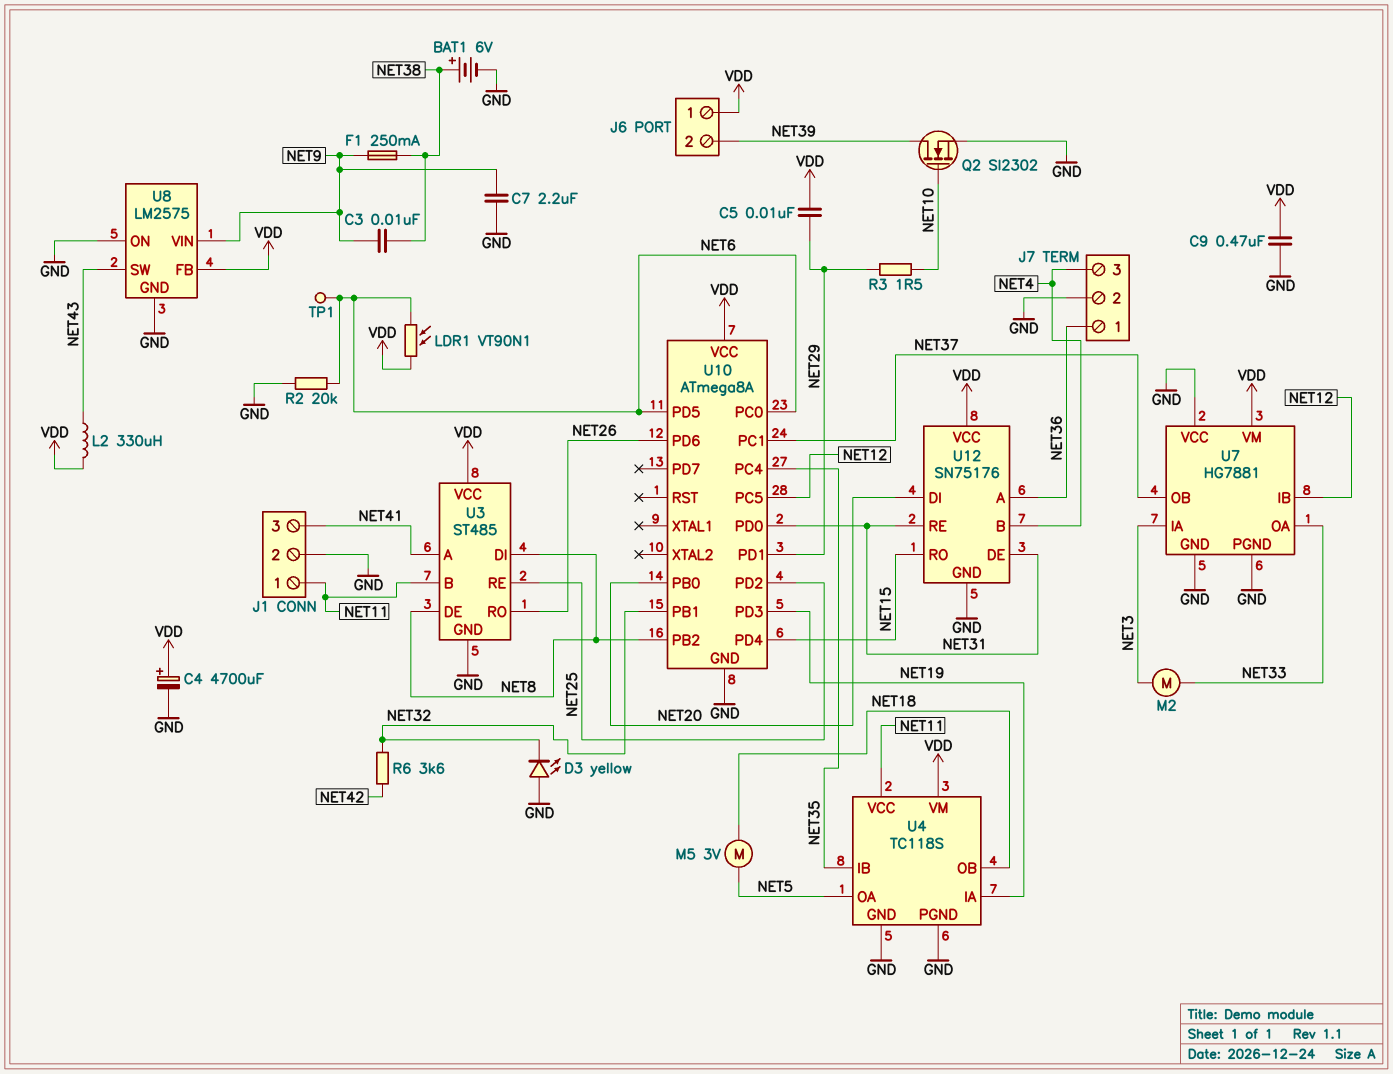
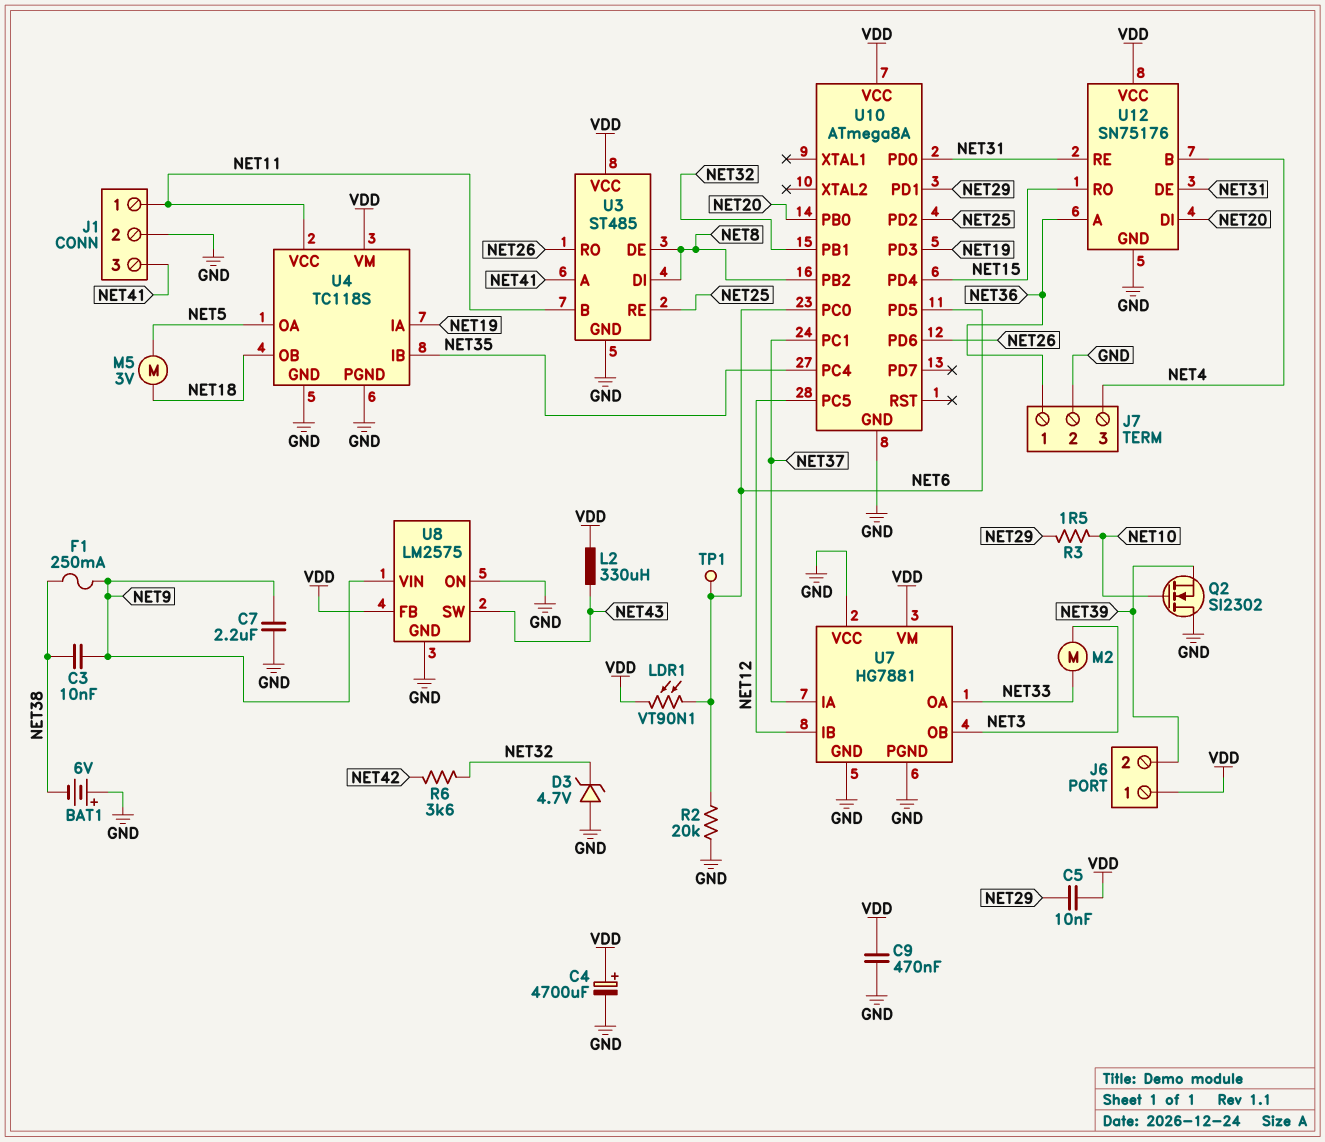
BAT1: 6V (plus NET38, minus GND) -> 6V (plus GND, minus NET38)
D3: LED yellow (A GND, K NET32) -> zener 4.7V (A GND, K NET32)
Q2: NMOS SI2302 (G NET10, D NET39, S GND) -> NMOS SI2302 (G NET10, D GND, S NET39)
U7 pin IA: NET3 -> NET37
U7 pin OB: NET37 -> NET3

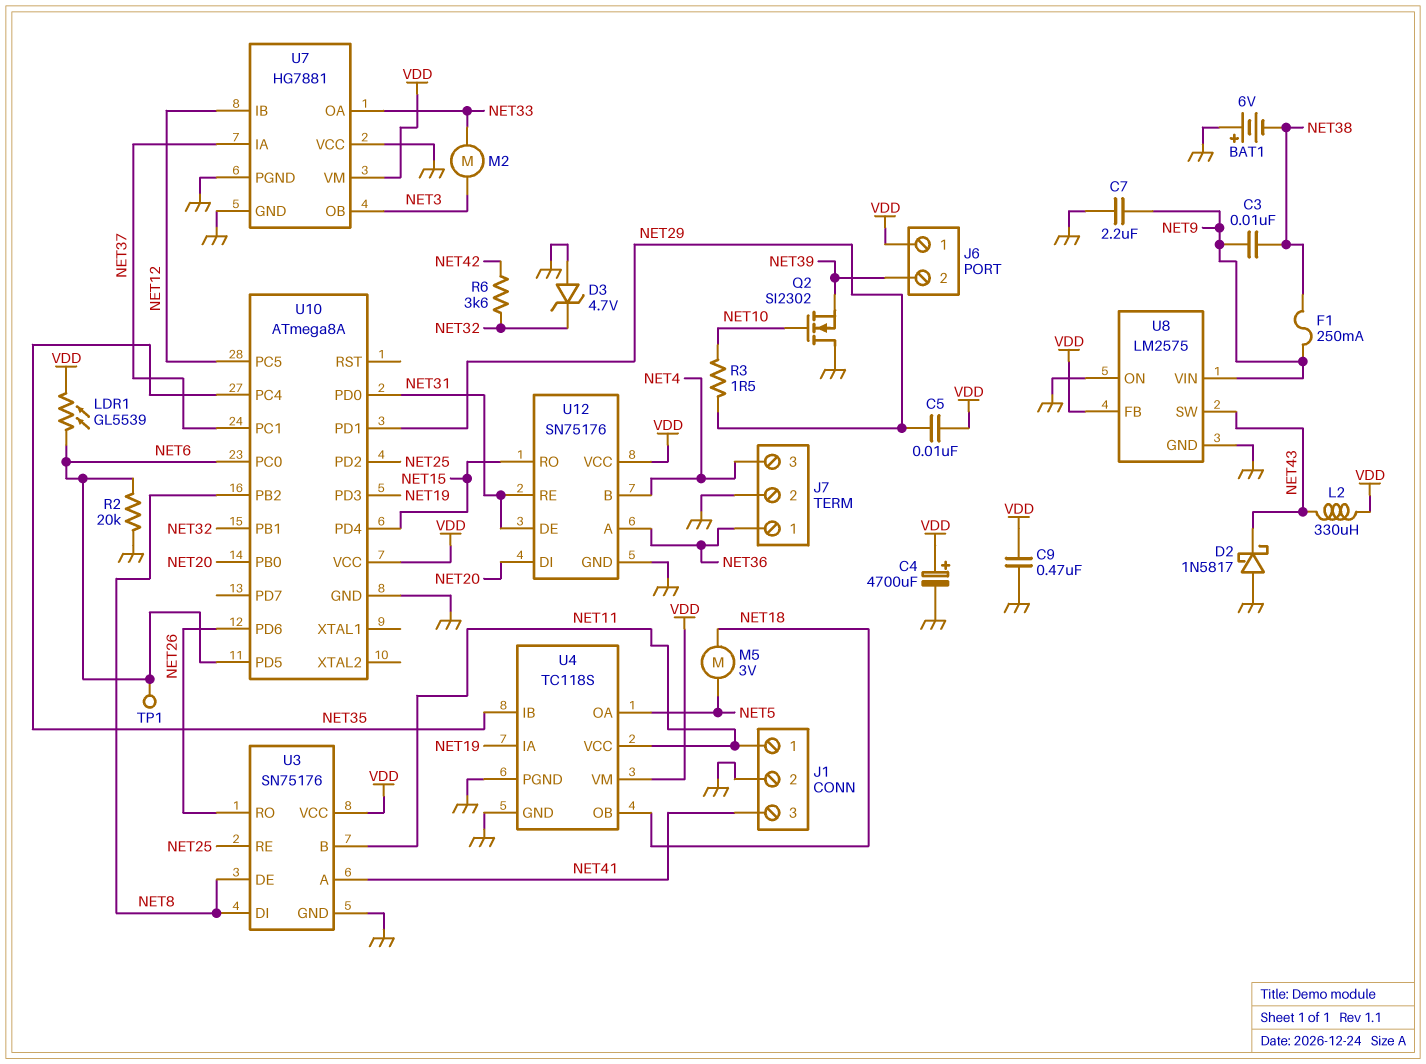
D2: none -> schottky 1N5817 (A GND, K NET43)
LDR1: VT90N1 (NET6, VDD) -> GL5539 (NET6, VDD)
U3: ST485 -> SN75176

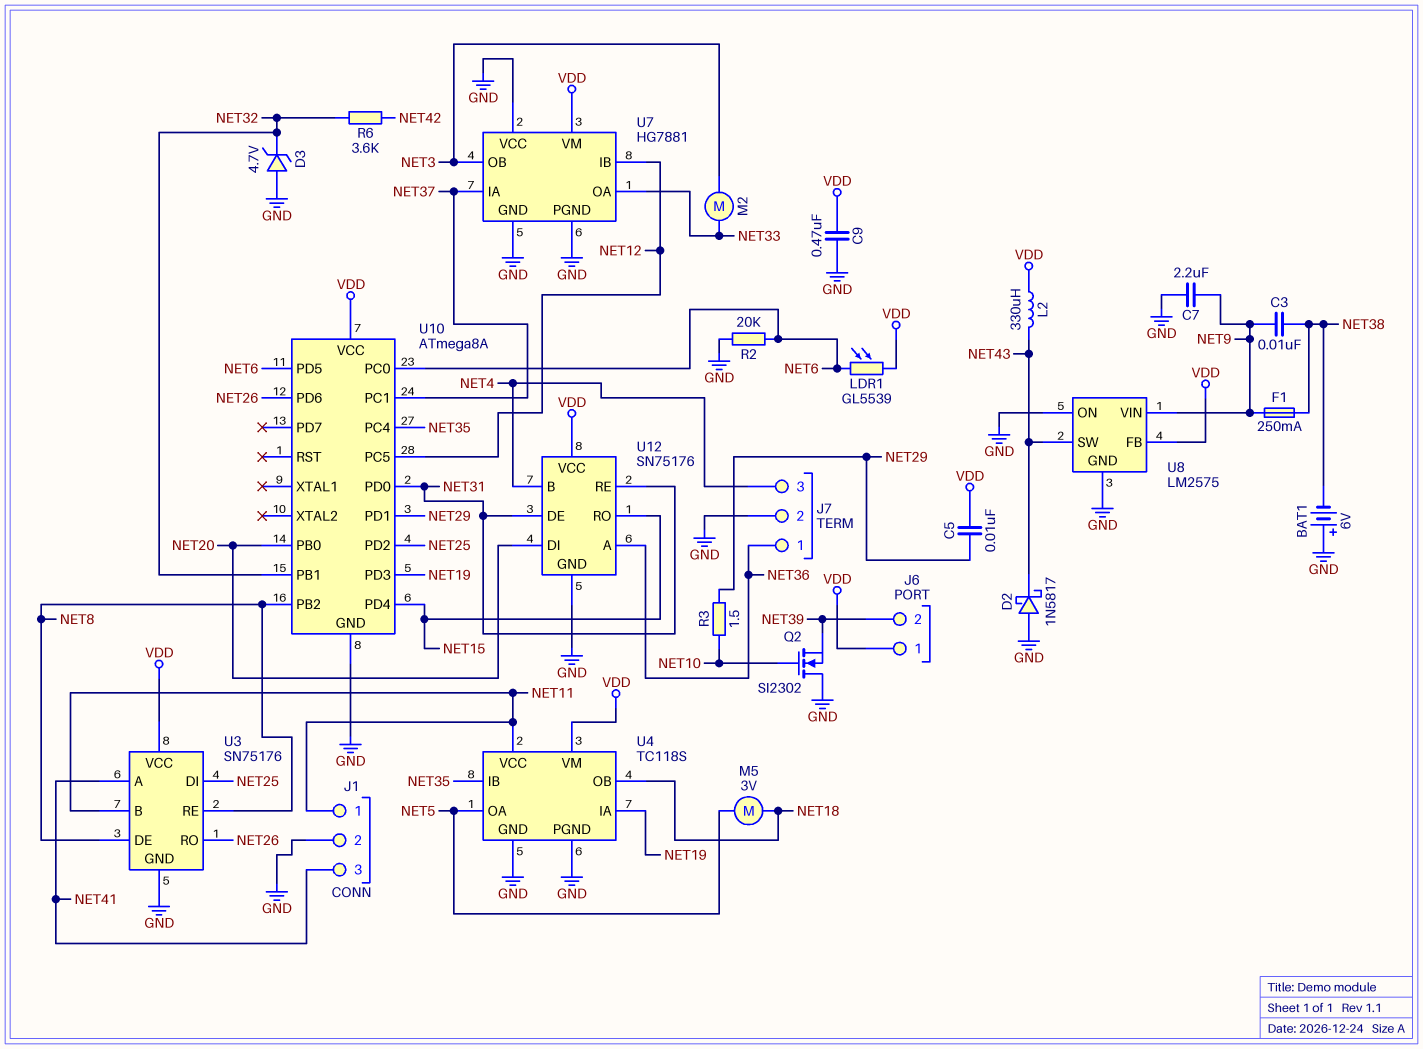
C4: 4700uF (plus VDD, minus GND) -> none
TP1: test point (NET6) -> none
U3 pin DI: NET8 -> NET25
U3 pin RE: NET25 -> NET8

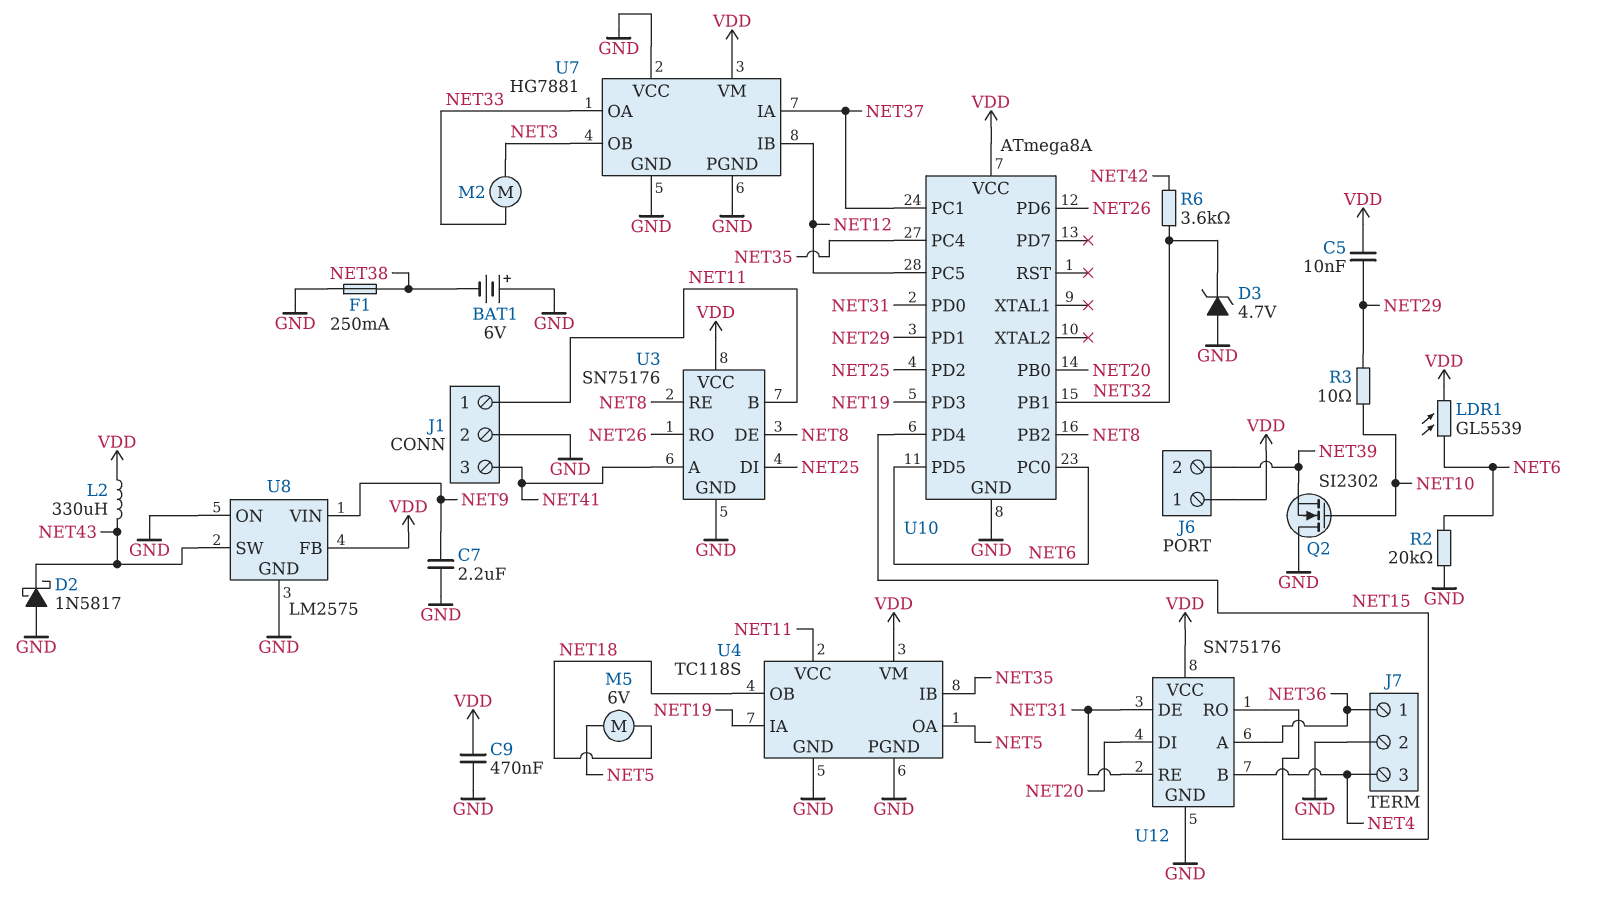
C3: 10nF (NET9, NET38) -> none
F1: 250mA (NET9, NET38) -> 250mA (GND, NET38)
M5: motor 3V (NET5, NET18) -> motor 6V (NET5, NET18)
R3: 1.5 (NET10, NET29) -> 10 (NET10, NET29)

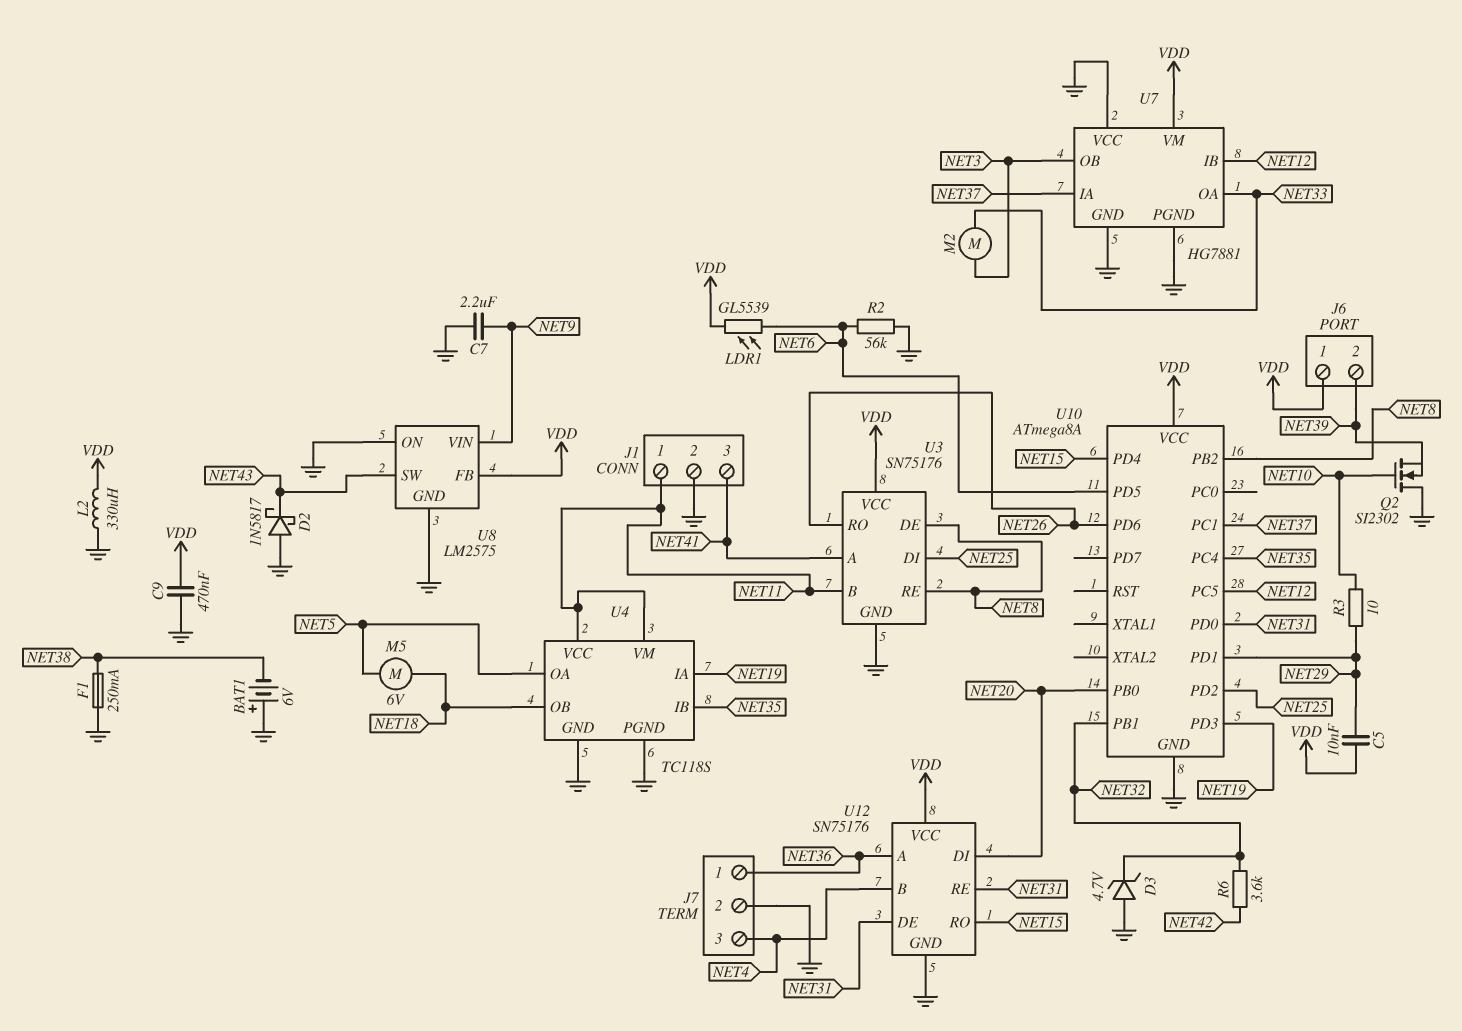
L2: 330uH (NET43, VDD) -> 330uH (GND, VDD)
R2: 20k (GND, NET6) -> 56k (GND, NET6)
U4 pin VM: VDD -> NET11
U10 pin PC0: NET6 -> none

